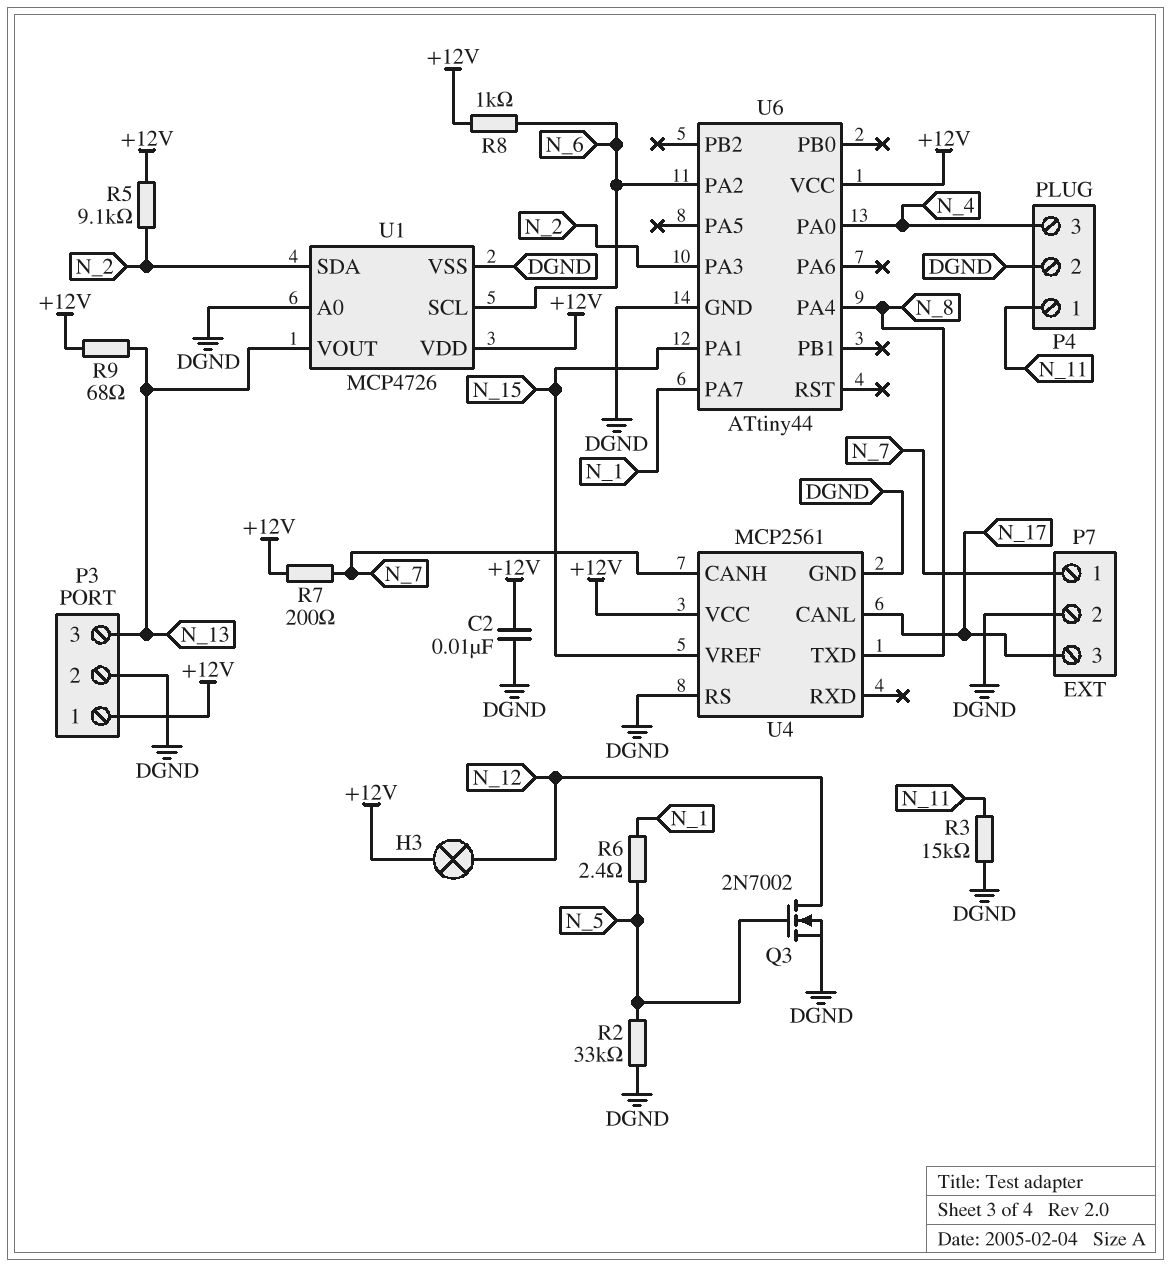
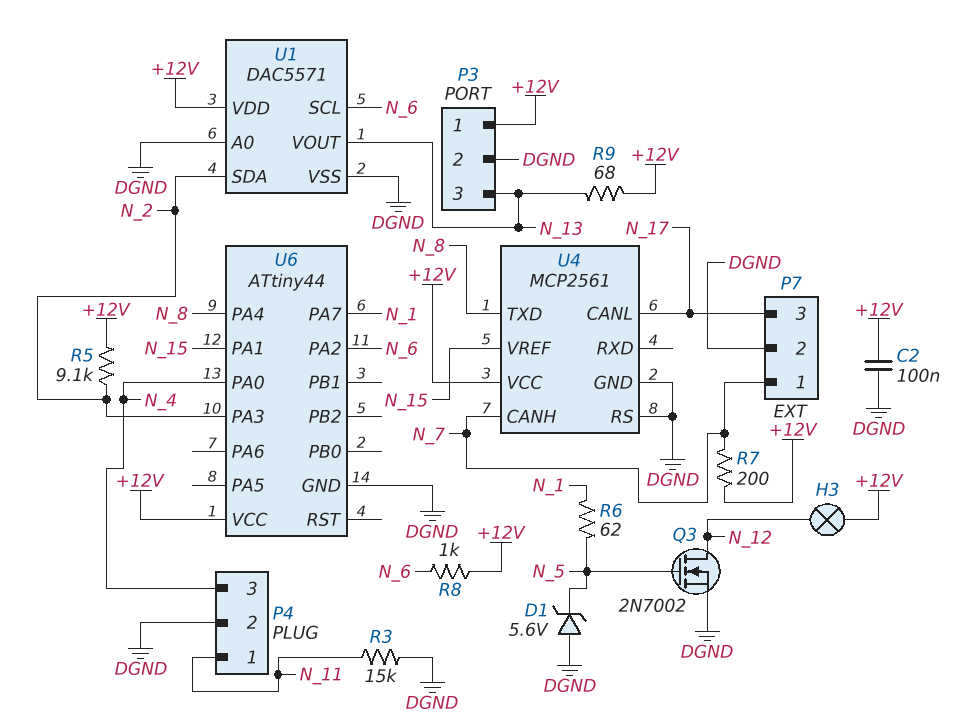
C2: 10nF (+12V, DGND) -> 100nF (+12V, DGND)
D1: none -> zener 5.6V (A DGND, K N_5)
R2: 33k (DGND, N_5) -> none
R6: 2.4 (N_1, N_5) -> 62 (N_1, N_5)
U1: MCP4726 -> DAC5571

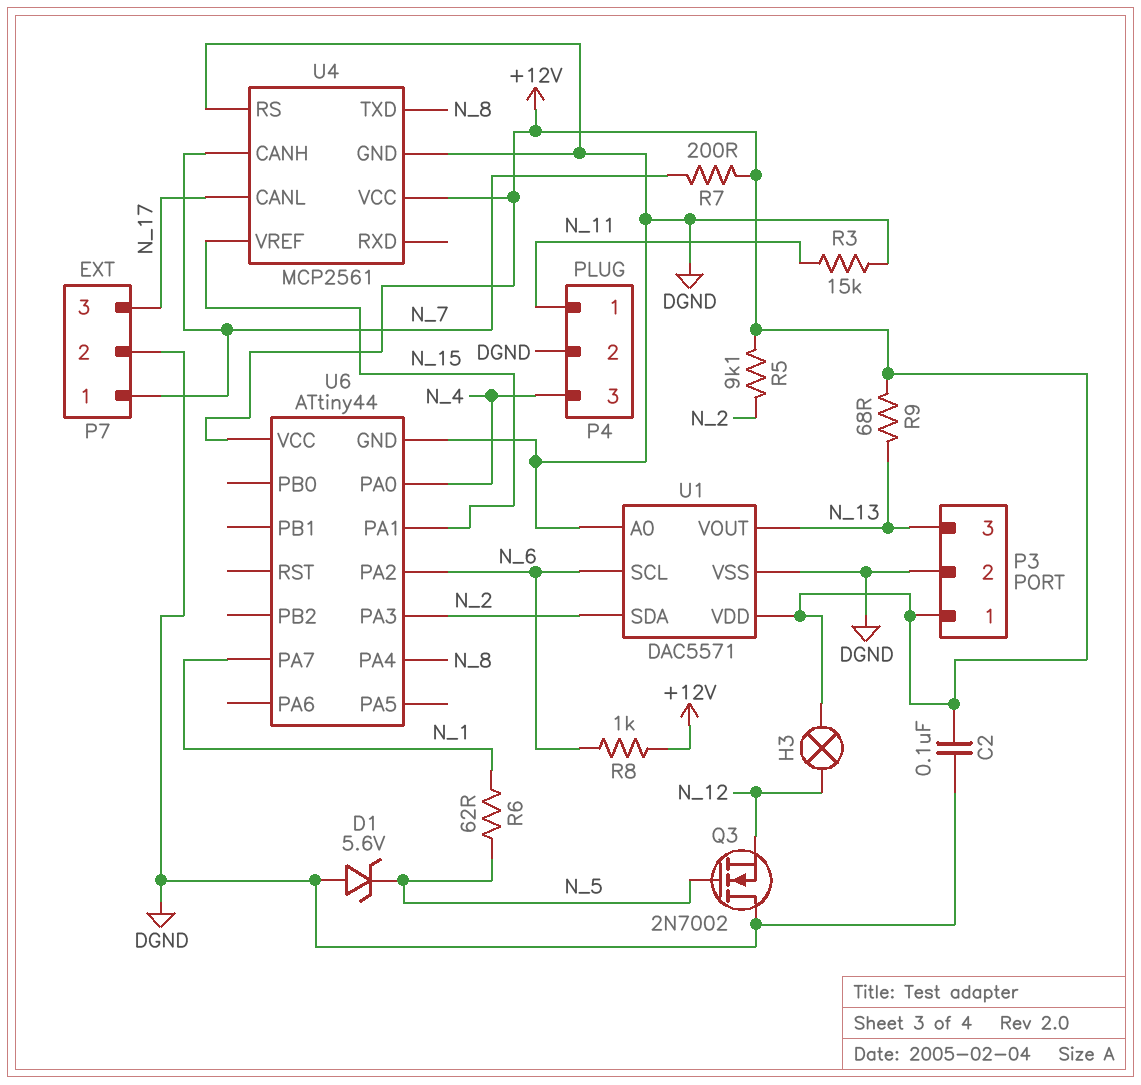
Q3: NMOS 2N7002 (G N_5, D N_12, S DGND) -> NMOS 2N7002 (G N_5, D DGND, S N_12)

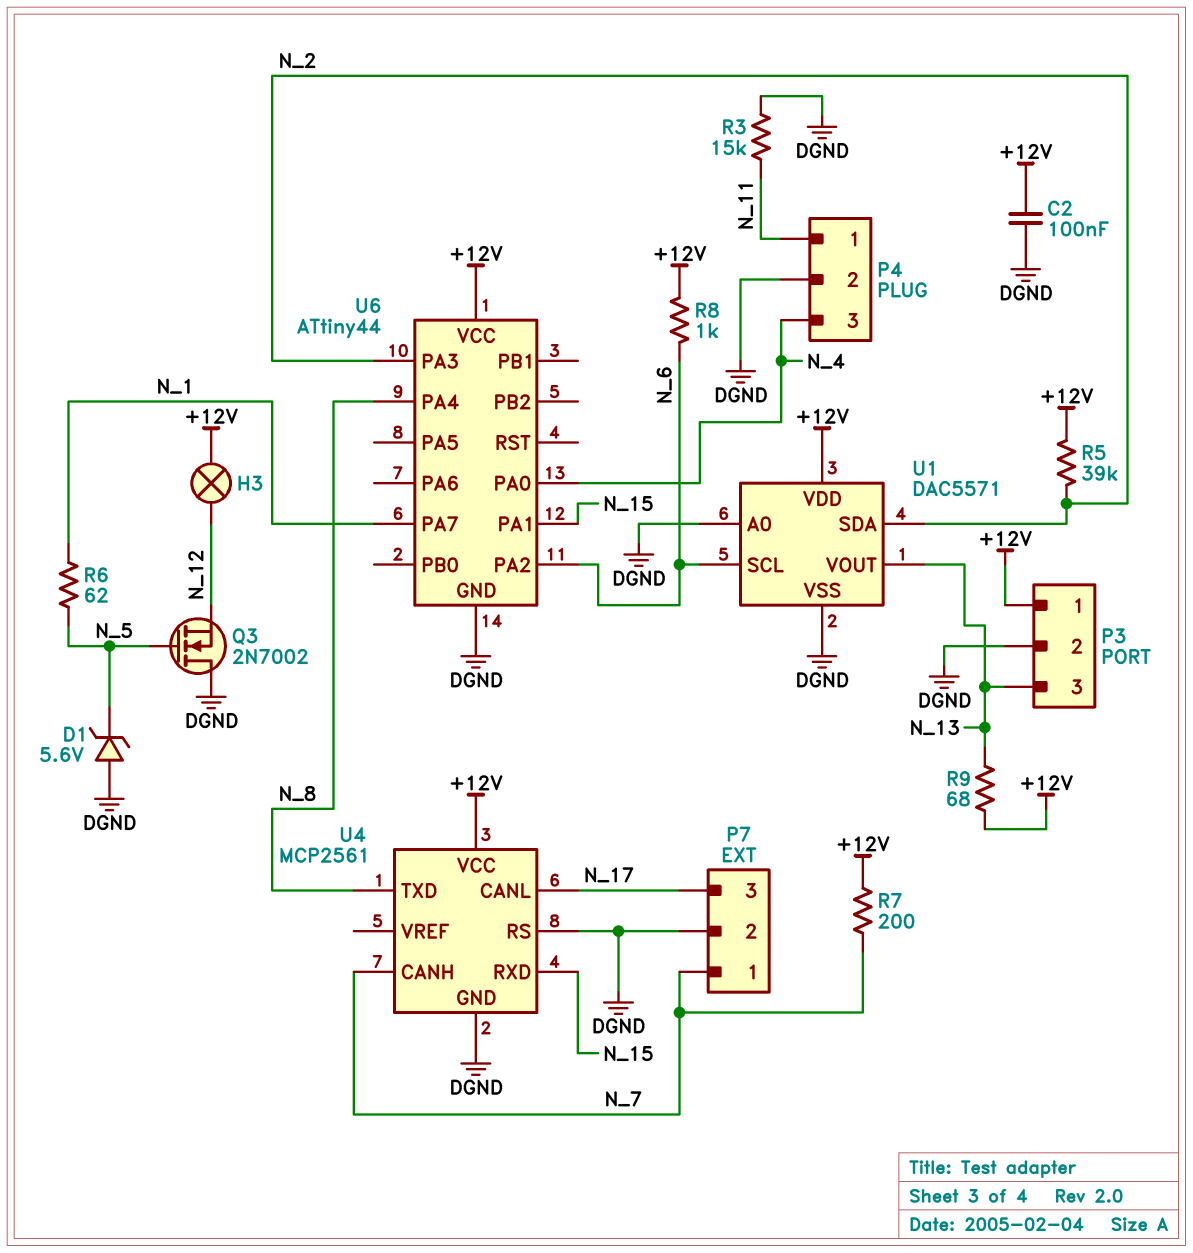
R5: 9.1k (+12V, N_2) -> 39k (+12V, N_2)
U4 pin RXD: none -> N_15
U4 pin VREF: N_15 -> none

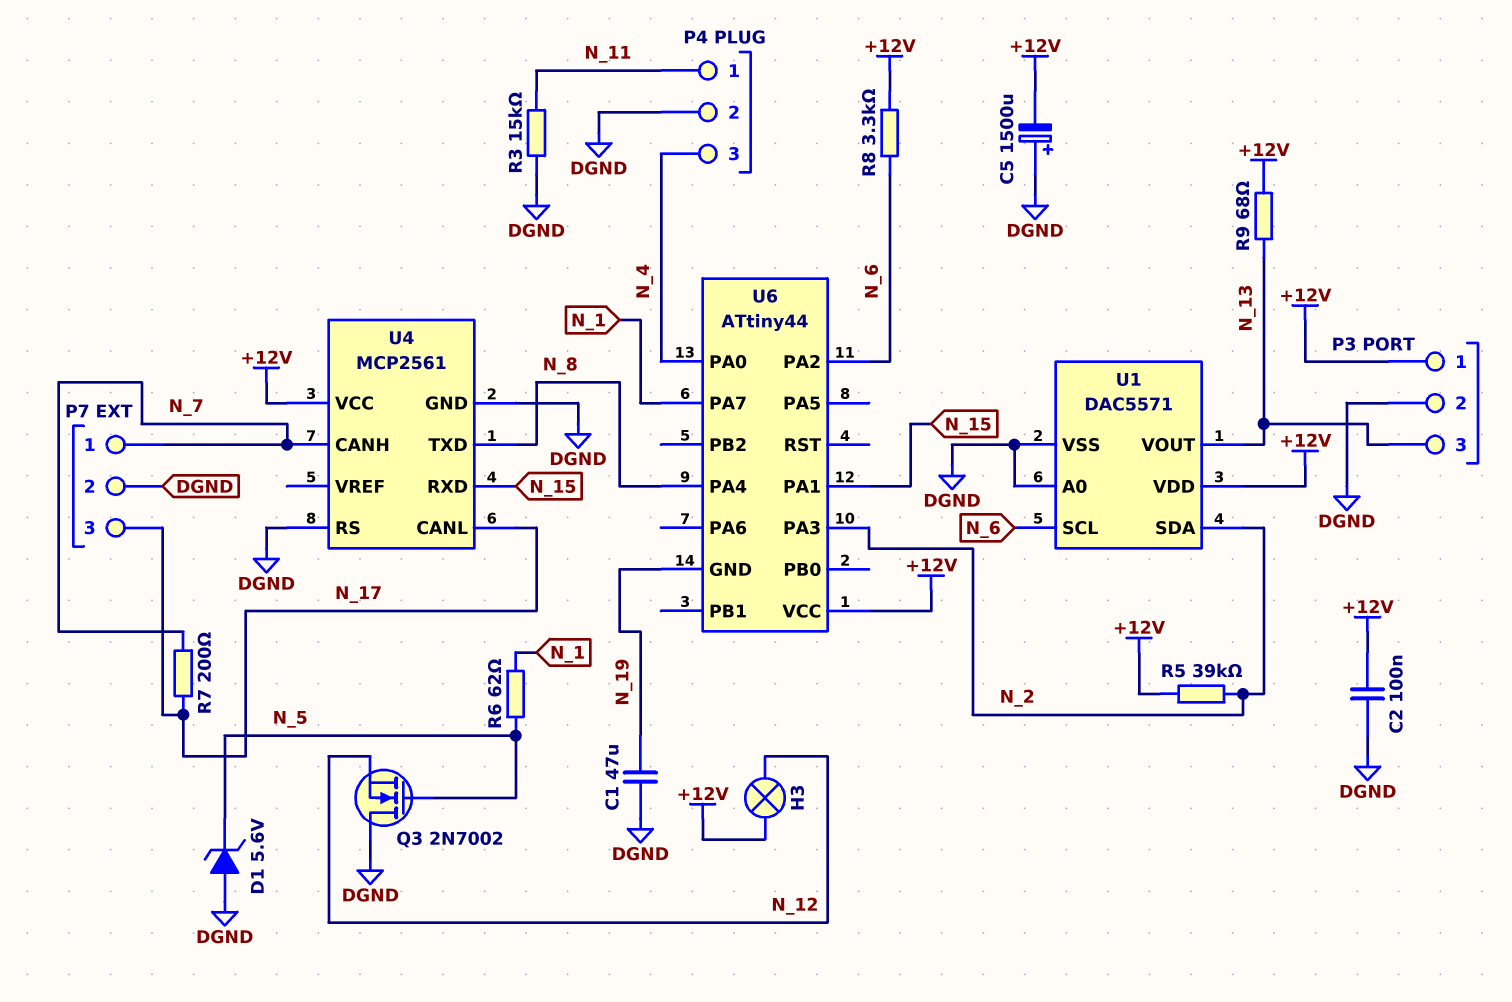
C1: none -> 47uF (DGND, N_19)
C5: none -> 1500uF (plus DGND, minus +12V)
R7: 200 (+12V, N_7) -> 200 (N_7, N_17)
R8: 1k (+12V, N_6) -> 3.3k (+12V, N_6)
U6 pin GND: DGND -> N_19

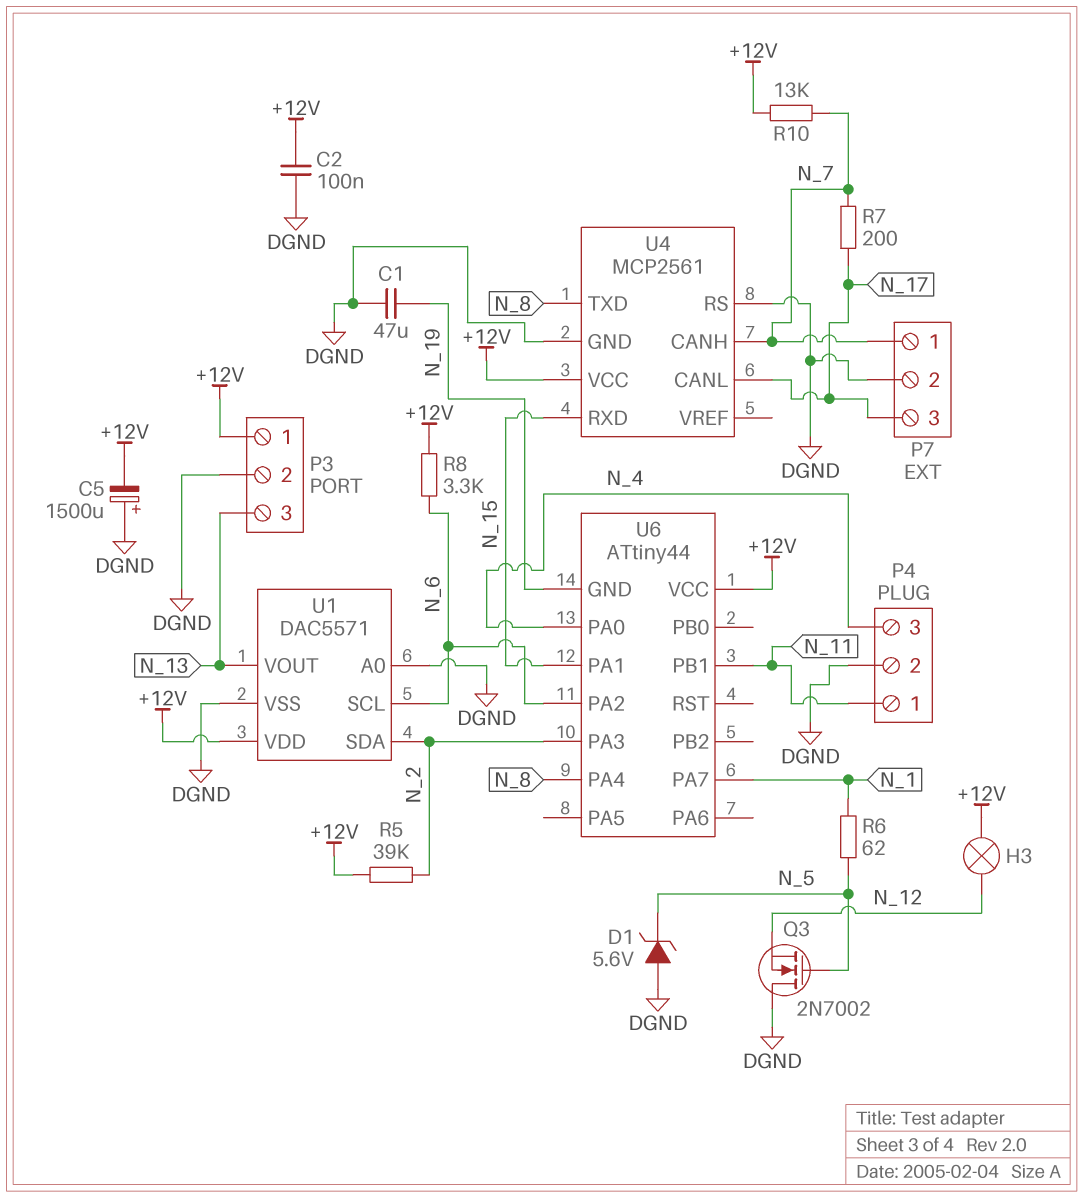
R3: 15k (DGND, N_11) -> none
R9: 68 (+12V, N_13) -> none
R10: none -> 13k (+12V, N_7)
U6 pin PB1: none -> N_11

